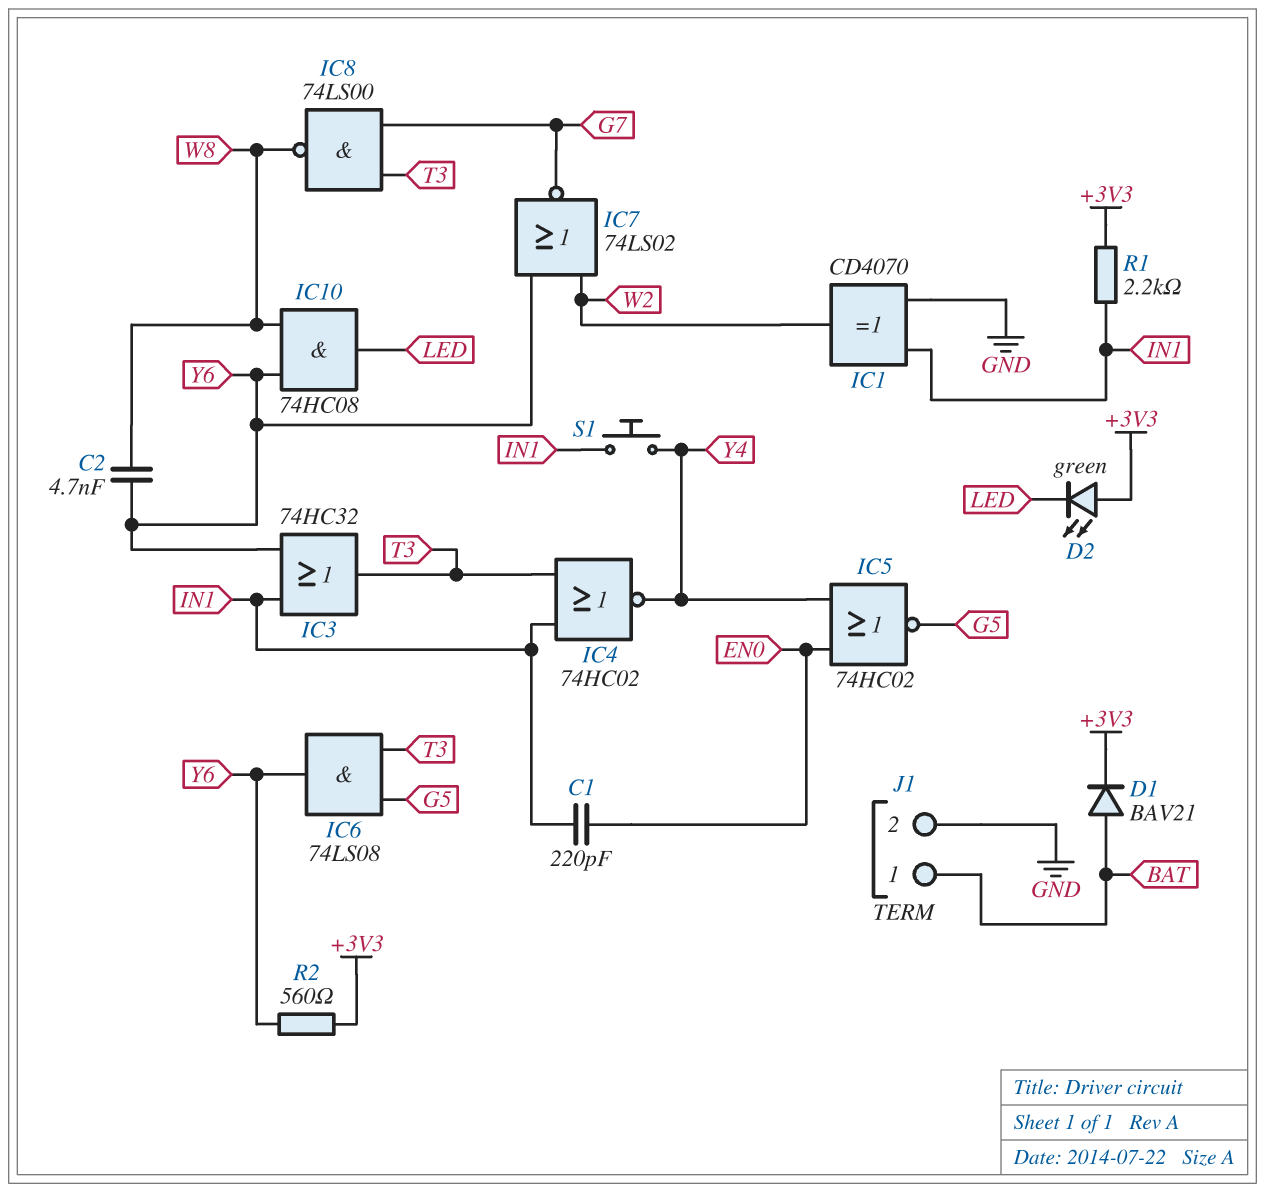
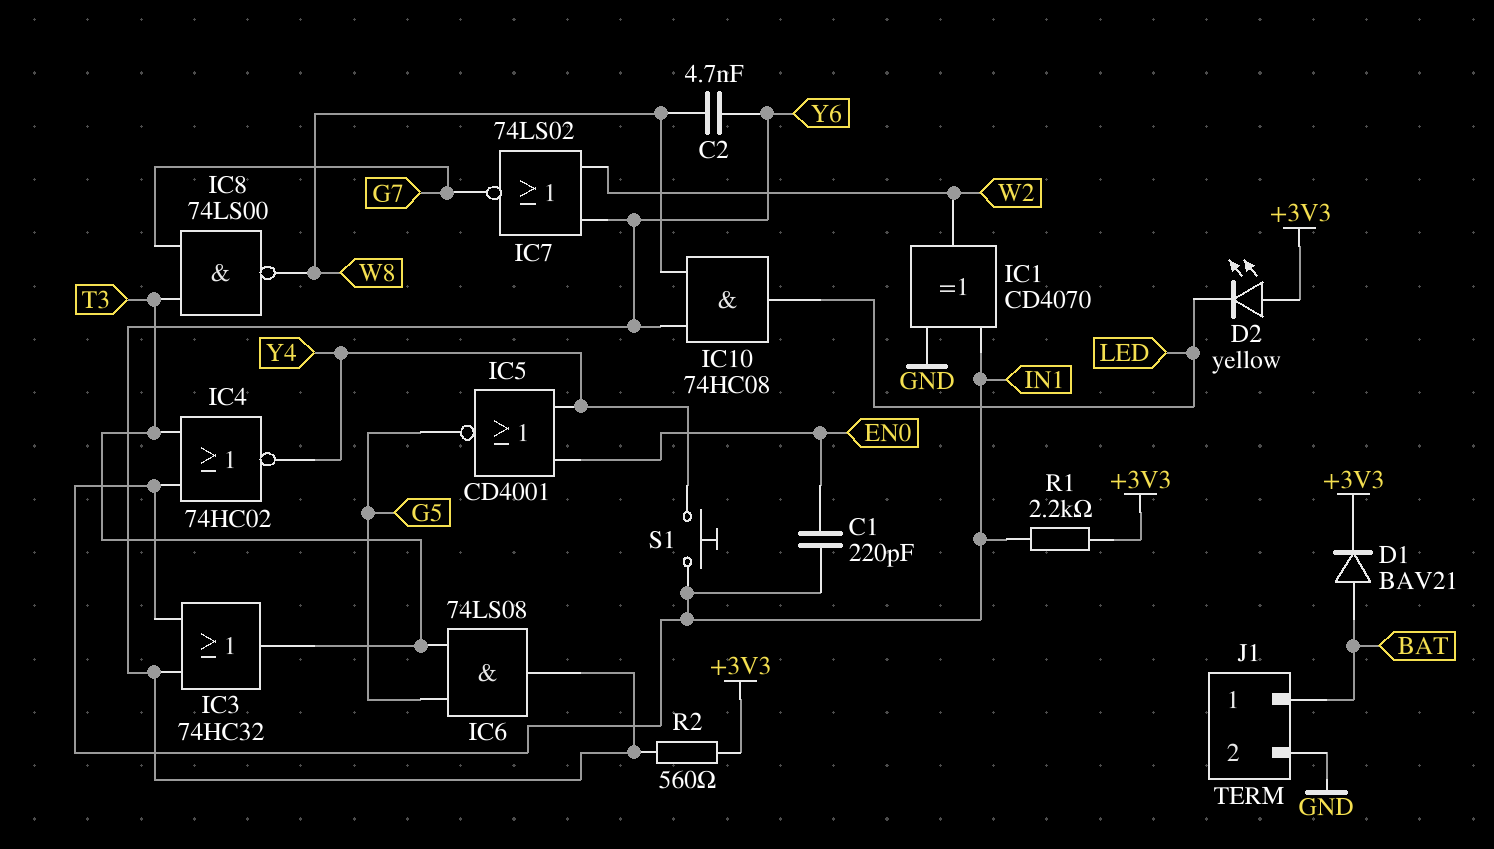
D2: LED green (A +3V3, K LED) -> LED yellow (A +3V3, K LED)
IC5: NOR 74HC02 (in EN0, in Y4, out G5) -> NOR CD4001 (in EN0, in Y4, out G5)

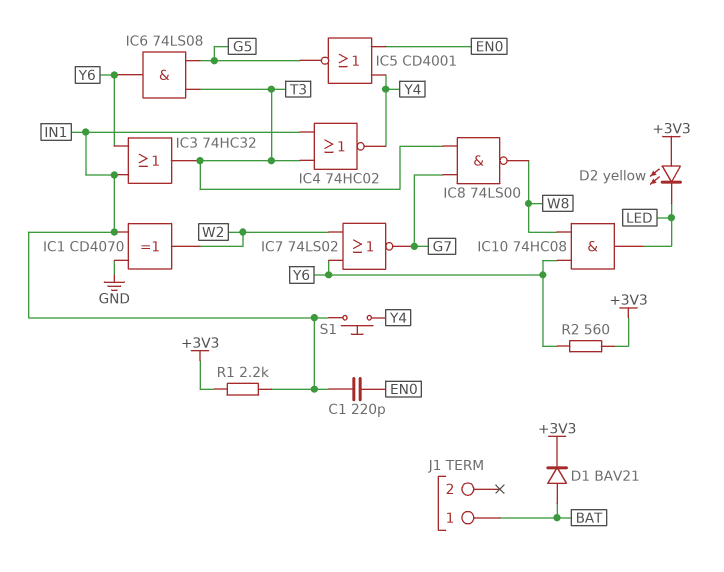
C2: 4.7nF (W8, Y6) -> none
J1 pin 2: GND -> none

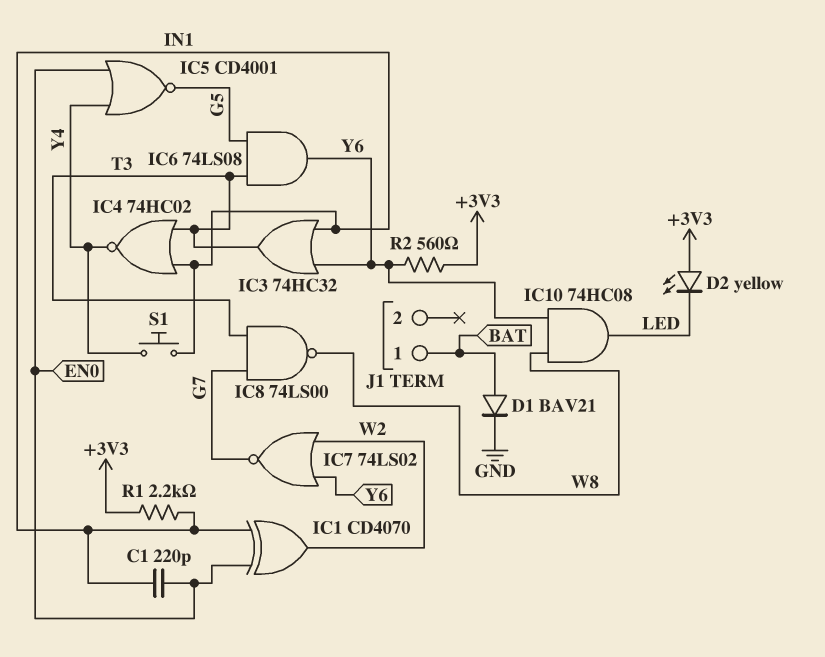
D1: diode BAV21 (A BAT, K +3V3) -> diode BAV21 (A BAT, K GND)
IC1: XOR CD4070 (in GND, in IN1, out W2) -> XOR CD4070 (in EN0, in IN1, out W2)

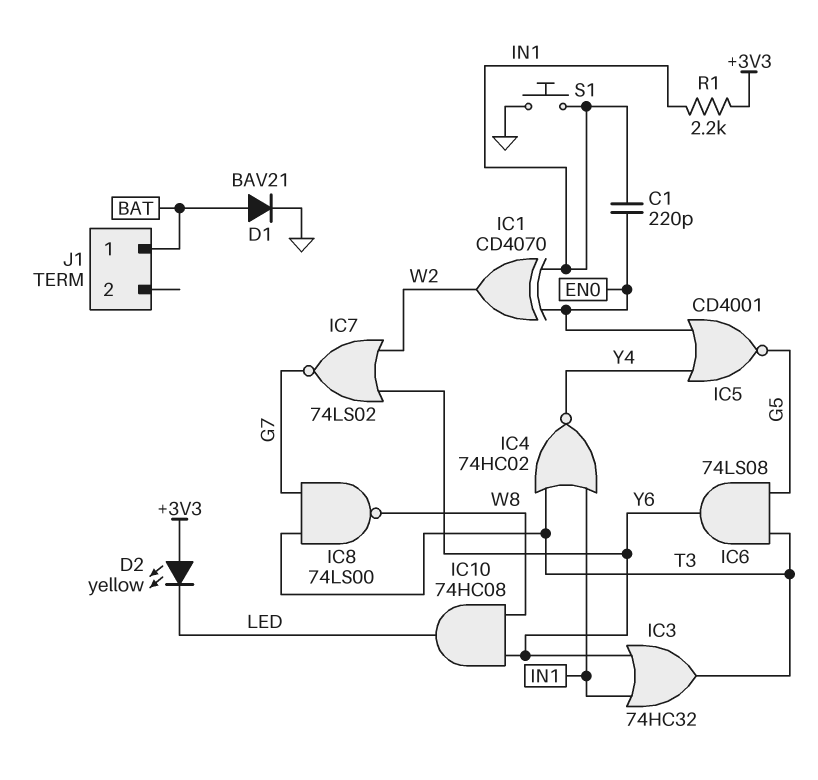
R2: 560 (+3V3, Y6) -> none
S1: button (IN1, Y4) -> button (GND, IN1)

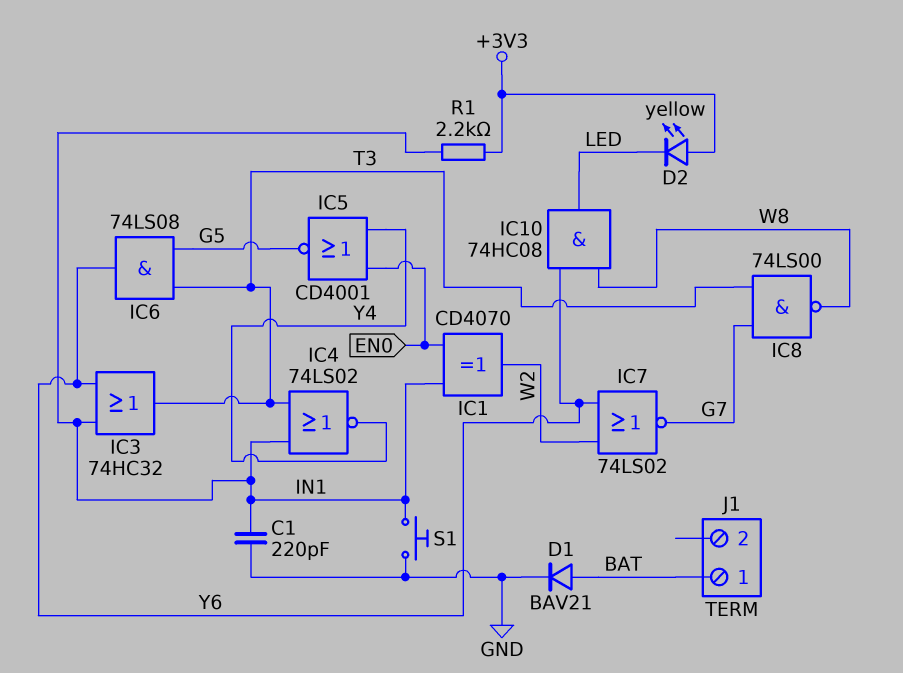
C1: 220pF (EN0, IN1) -> 220pF (GND, IN1)
IC4: NOR 74HC02 (in IN1, in T3, out Y4) -> NOR 74LS02 (in IN1, in T3, out Y4)

